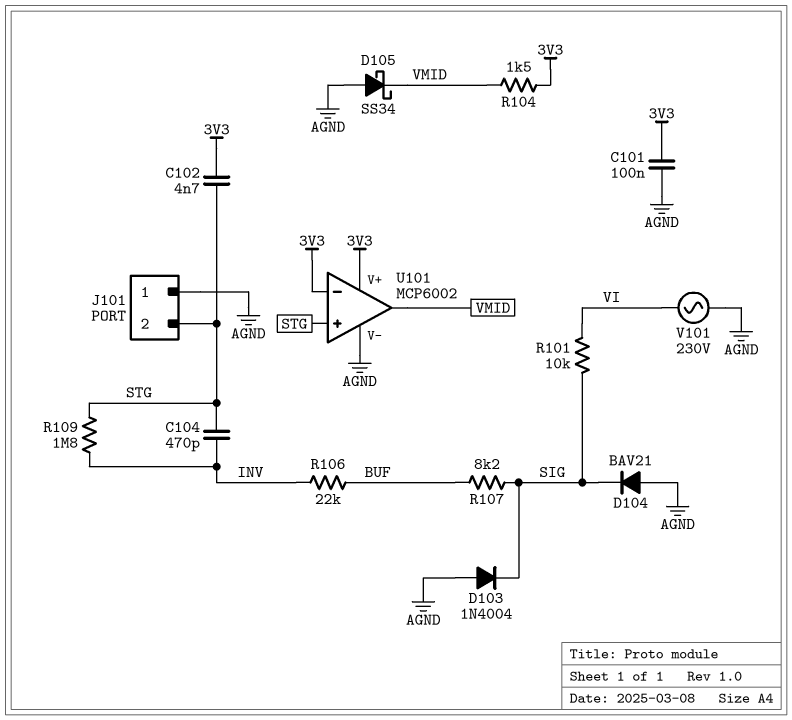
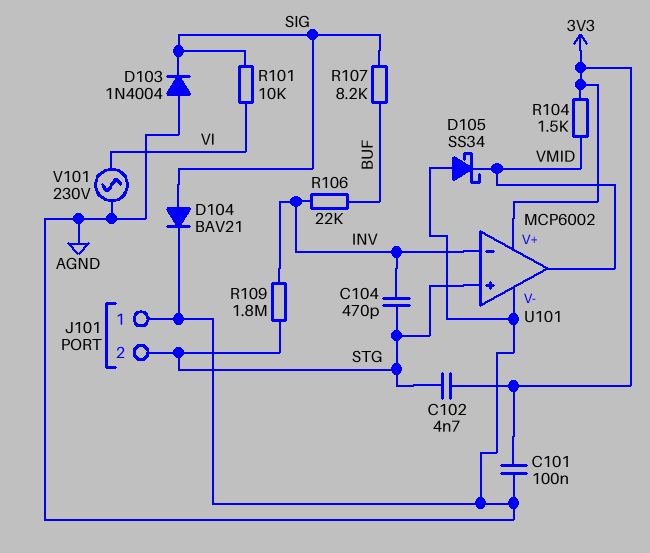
D104: diode BAV21 (A AGND, K SIG) -> diode BAV21 (A SIG, K AGND)
U101 pin in-: 3V3 -> INV

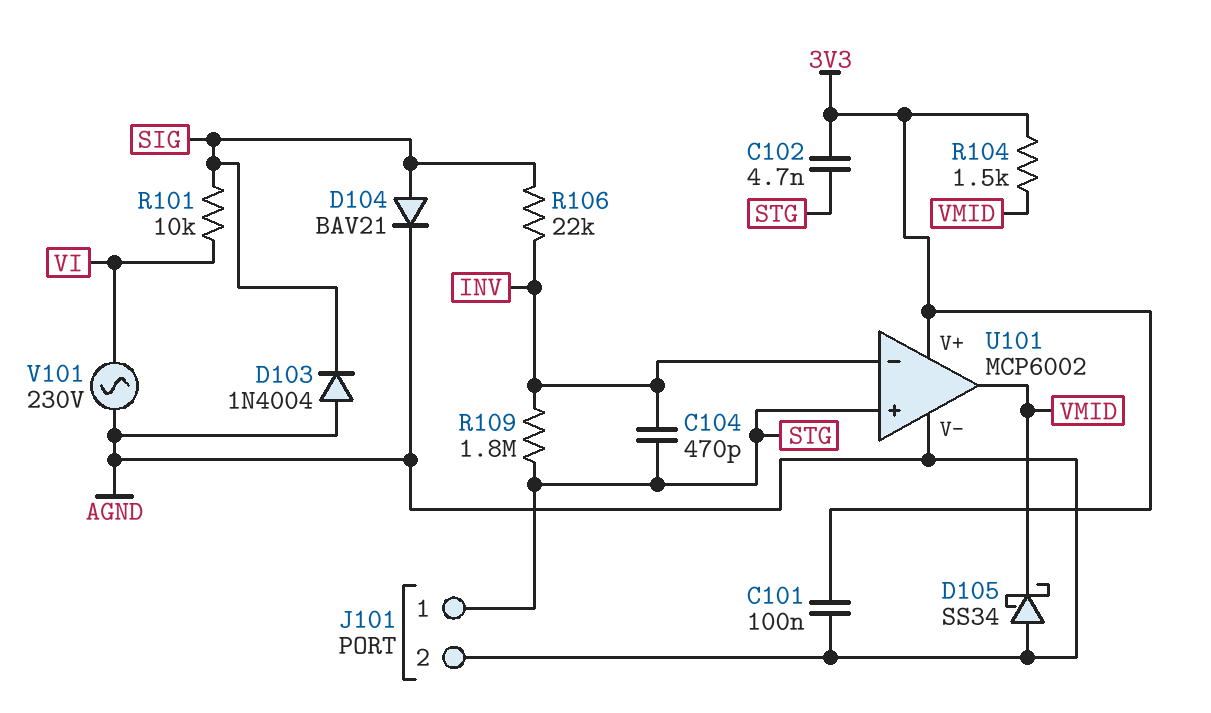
J101 pin 1: AGND -> STG
J101 pin 2: STG -> AGND
R106: 22k (BUF, INV) -> 22k (INV, SIG)
R107: 8.2k (BUF, SIG) -> none

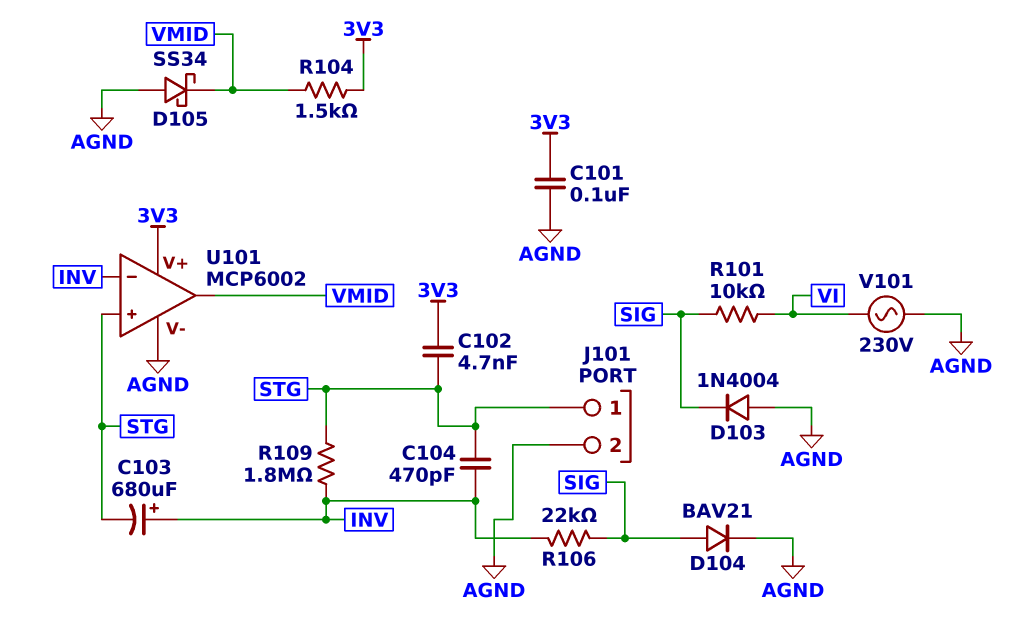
C103: none -> 680uF (plus INV, minus STG)

